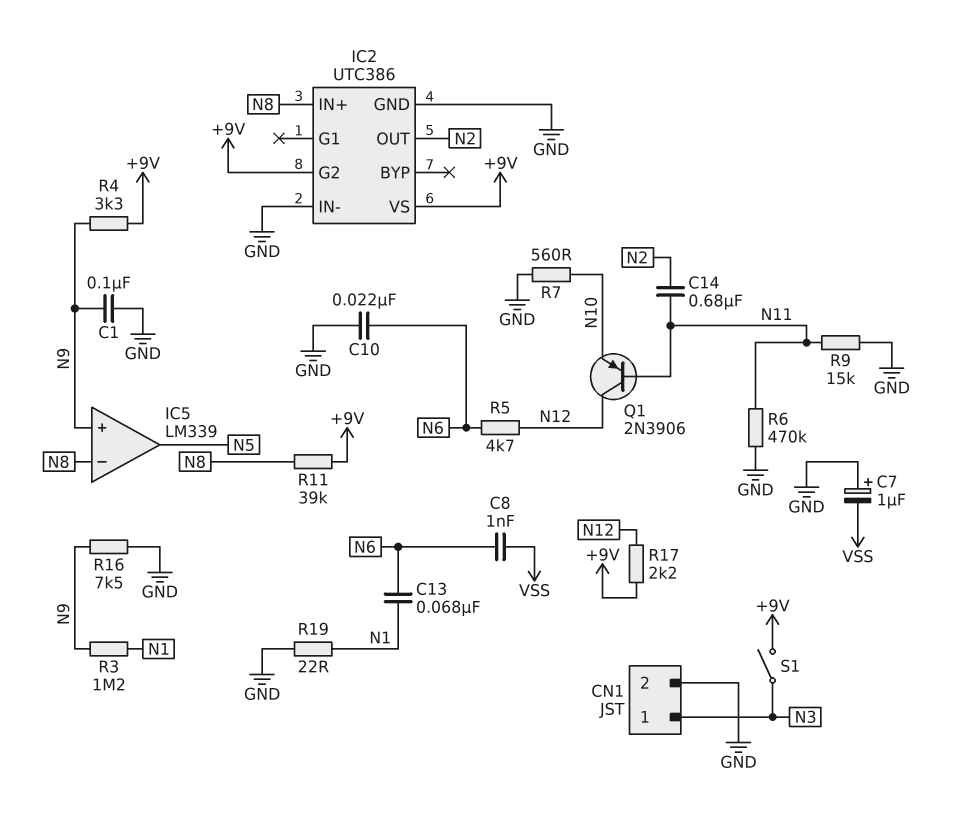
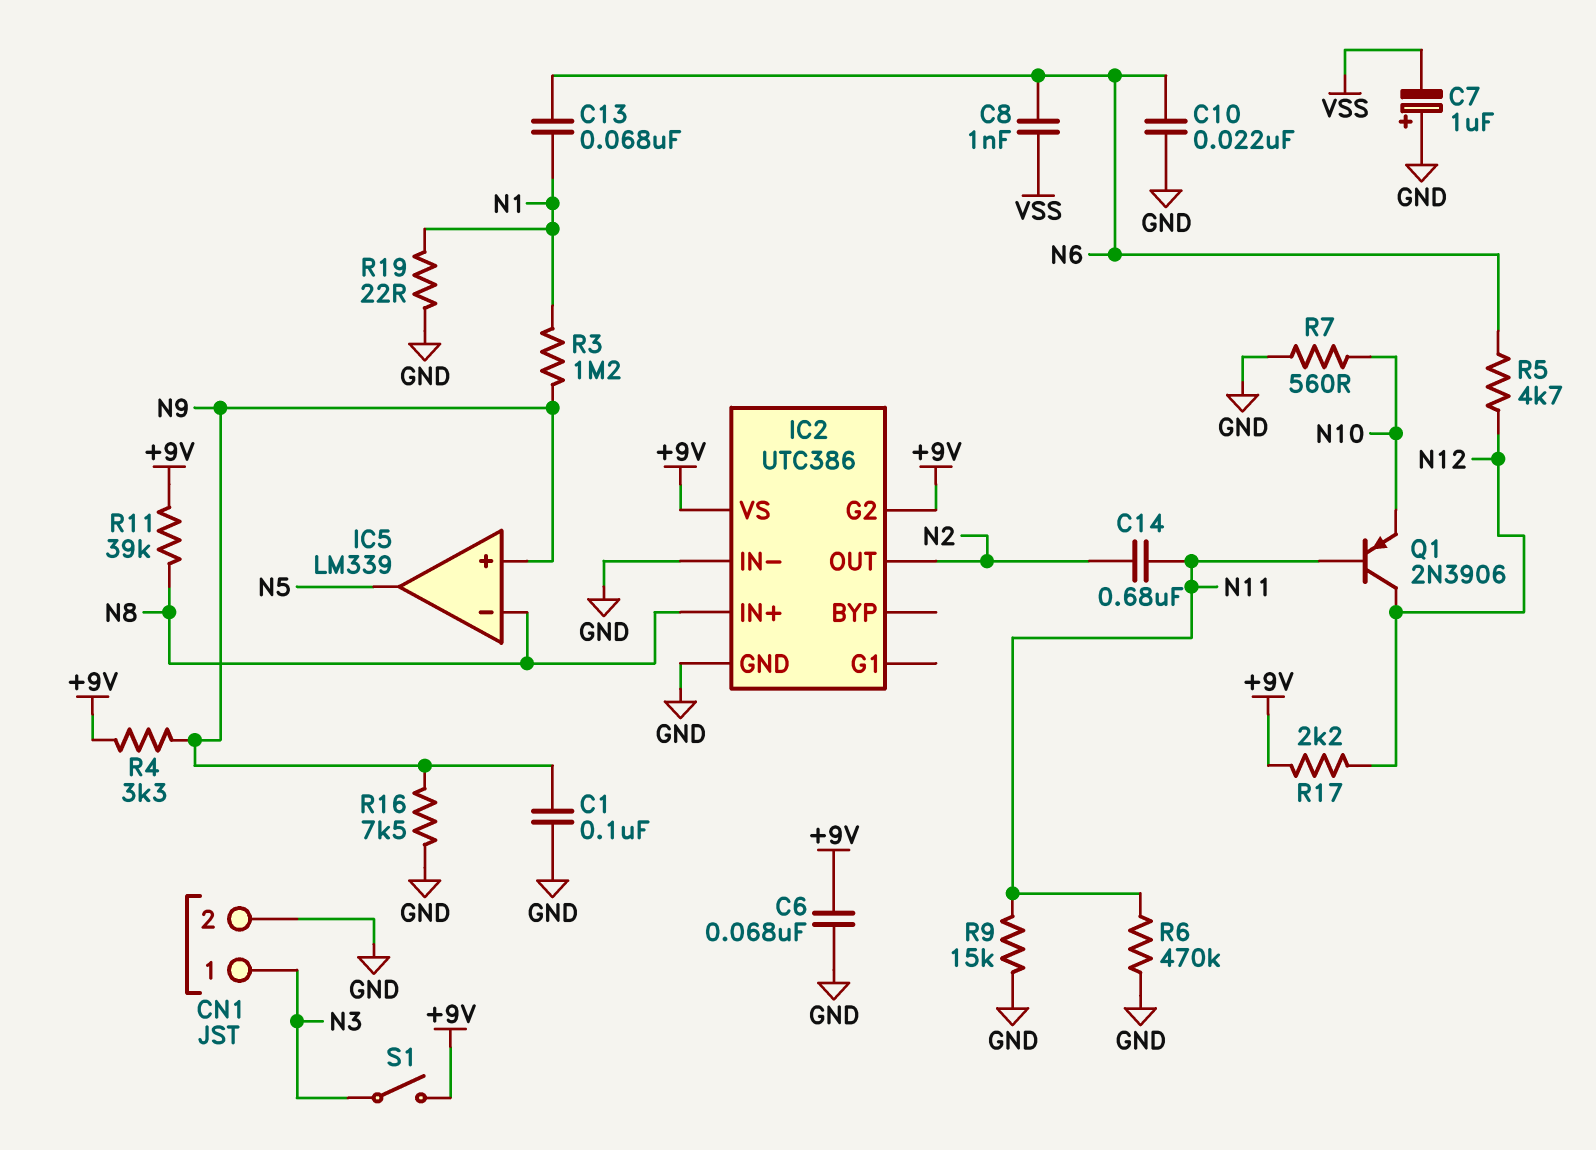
C6: none -> 68nF (+9V, GND)

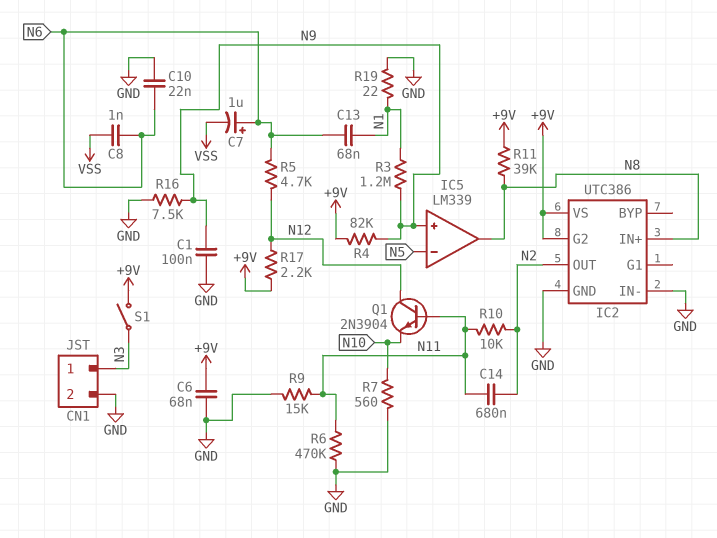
C7: 1uF (plus GND, minus VSS) -> 1uF (plus N6, minus VSS)
IC5 pin in-: N8 -> N5
IC5 pin out: N5 -> N8
Q1: PNP 2N3906 (B N11, C N12, E N10) -> NPN 2N3904 (B N11, C N12, E N10)
R4: 3.3k (+9V, N9) -> 82k (+9V, N9)
R10: none -> 10k (N2, N11)

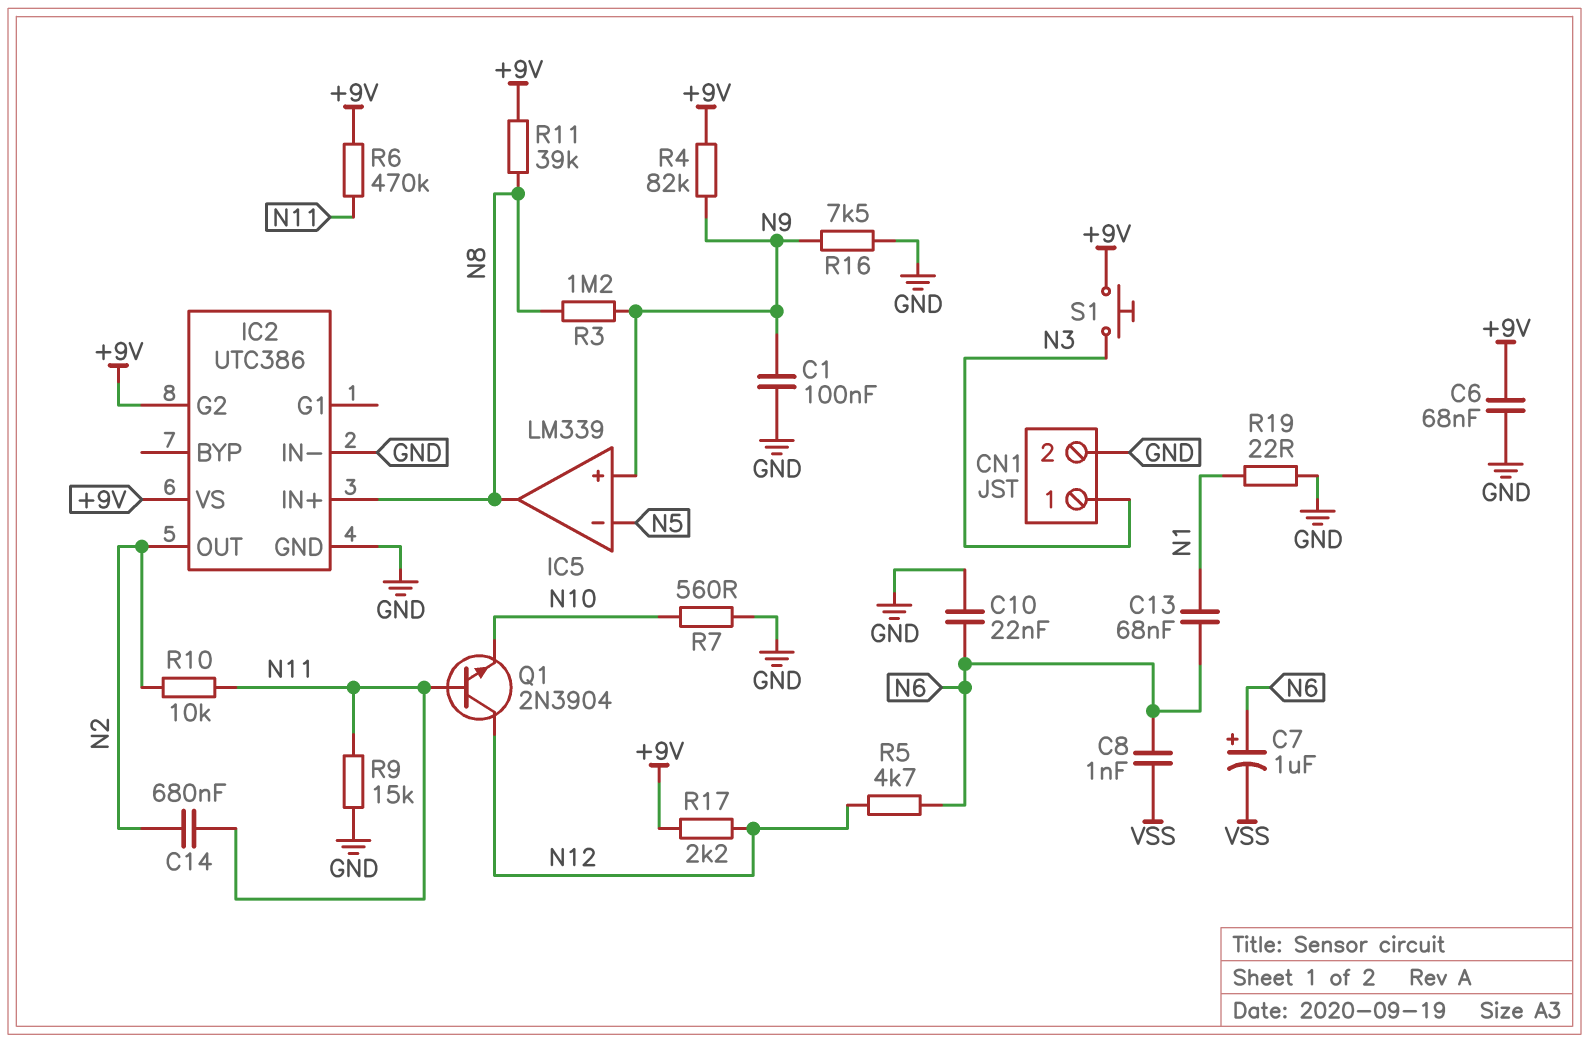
R3: 1.2M (N1, N9) -> 1.2M (N8, N9)
R6: 470k (GND, N11) -> 470k (+9V, N11)
S1: switch (+9V, N3) -> button (+9V, N3)

